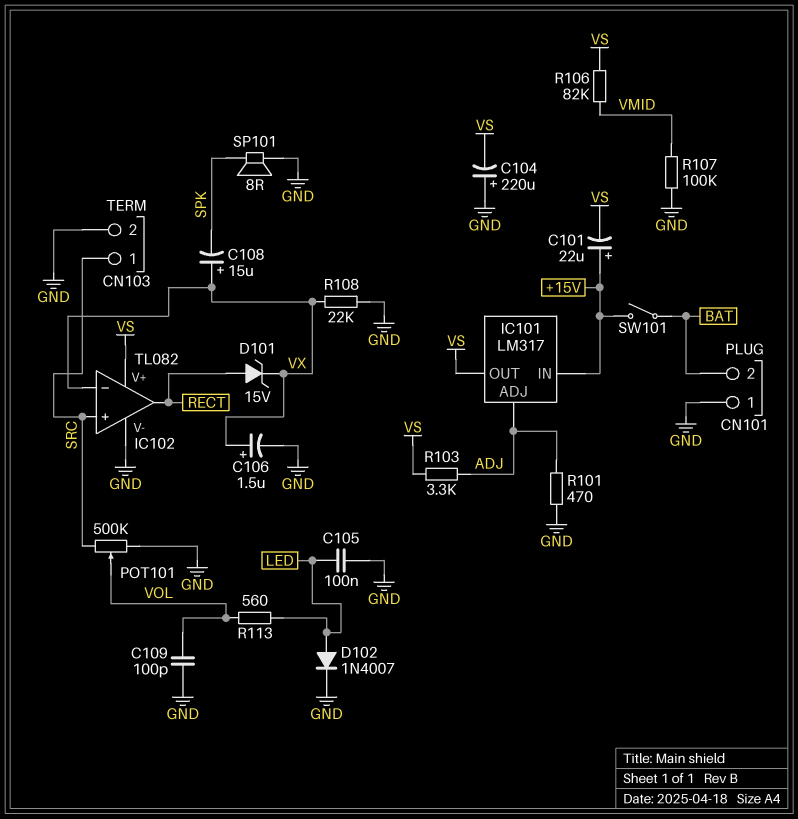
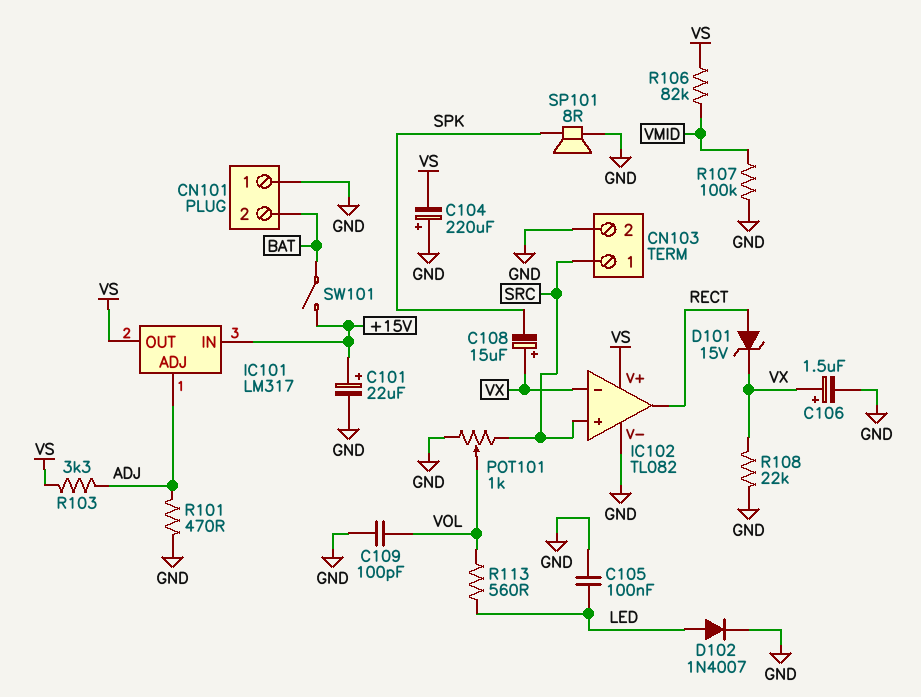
C101: 22uF (plus +15V, minus VS) -> 22uF (plus +15V, minus GND)
POT101: 500k (GND, SRC, wiper VOL) -> 1k (GND, SRC, wiper VOL)

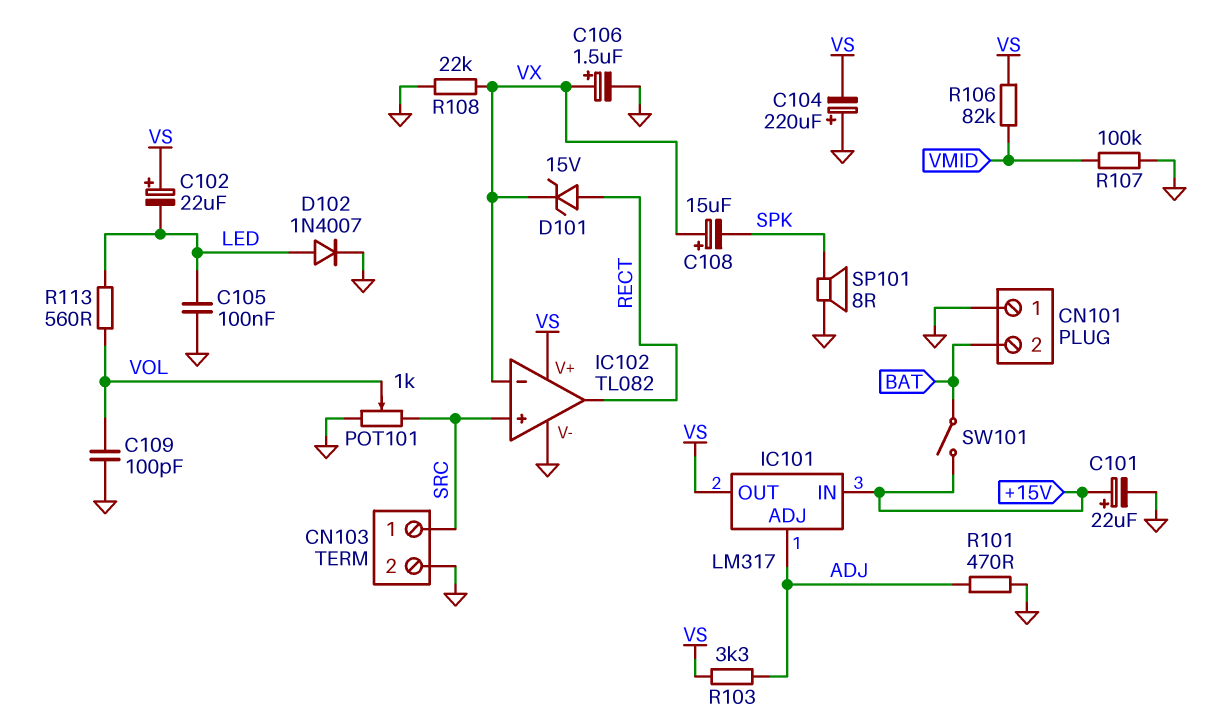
C102: none -> 22uF (plus VS, minus LED)

